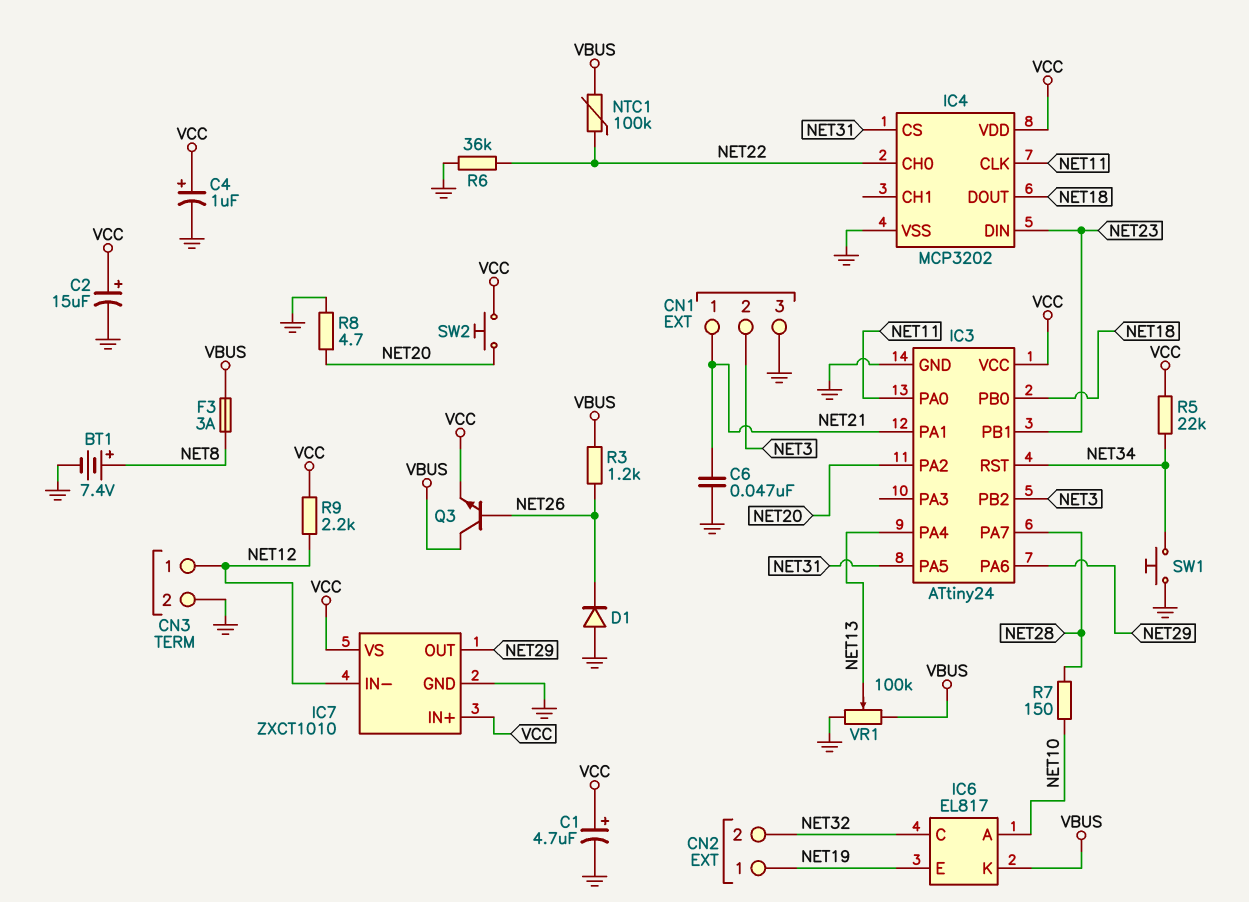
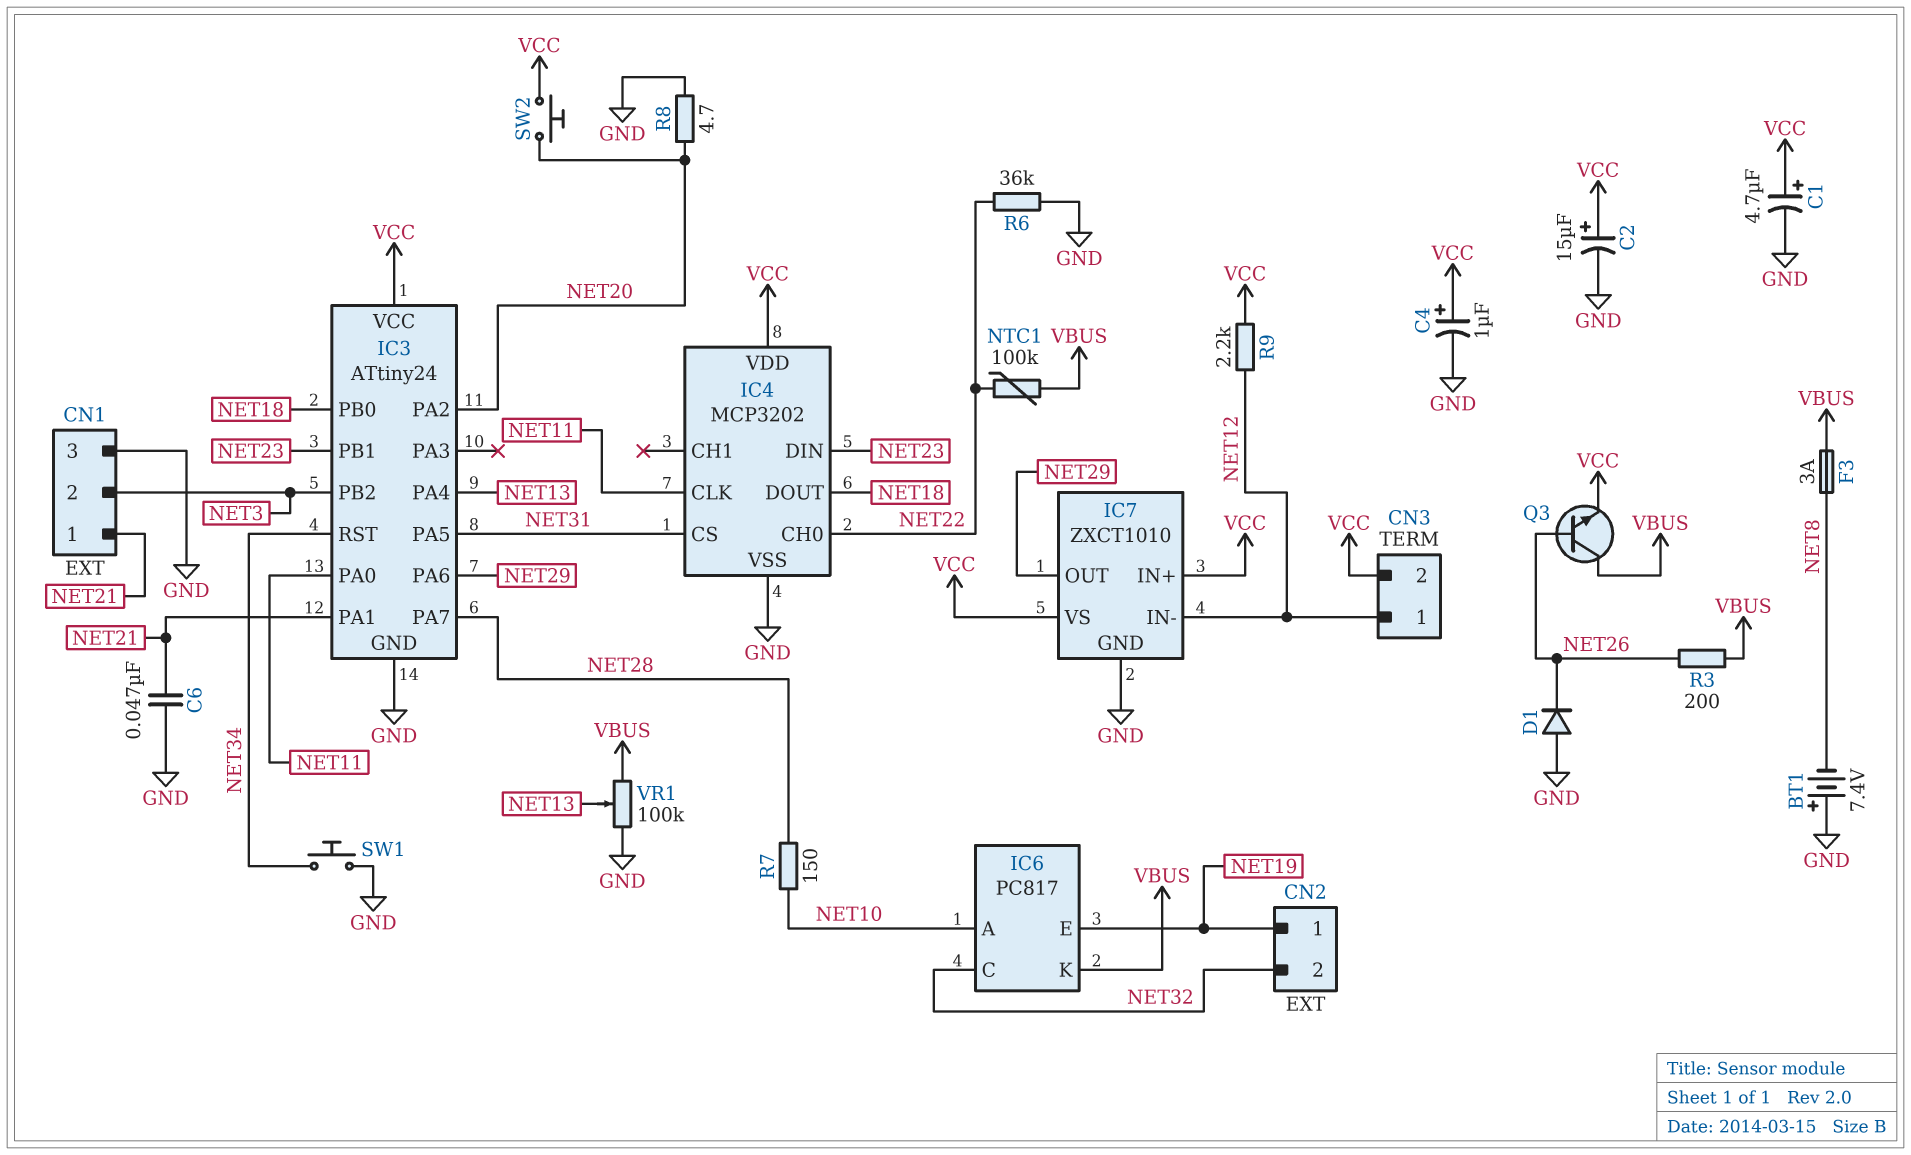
BT1: 7.4V (plus NET8, minus GND) -> 7.4V (plus GND, minus NET8)
CN3 pin 2: GND -> VCC
IC6: EL817 -> PC817
R3: 1.2k (NET26, VBUS) -> 200 (NET26, VBUS)
R5: 22k (NET34, VCC) -> none

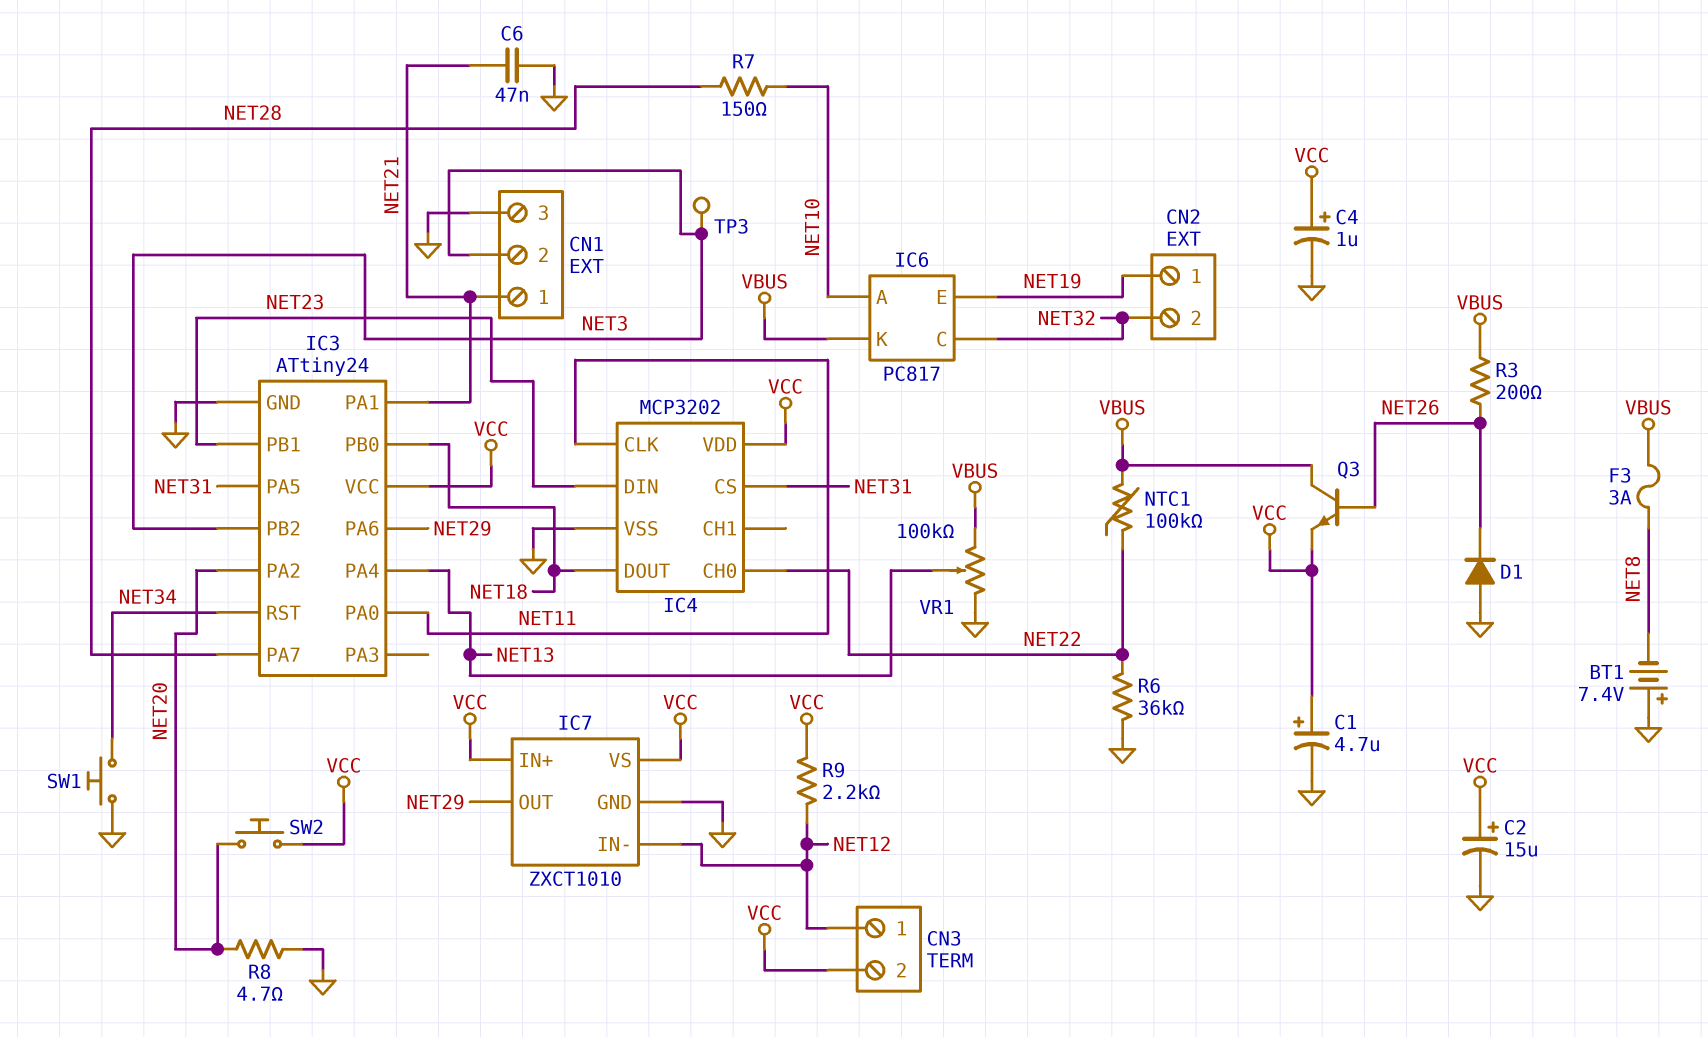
TP3: none -> test point (NET3)

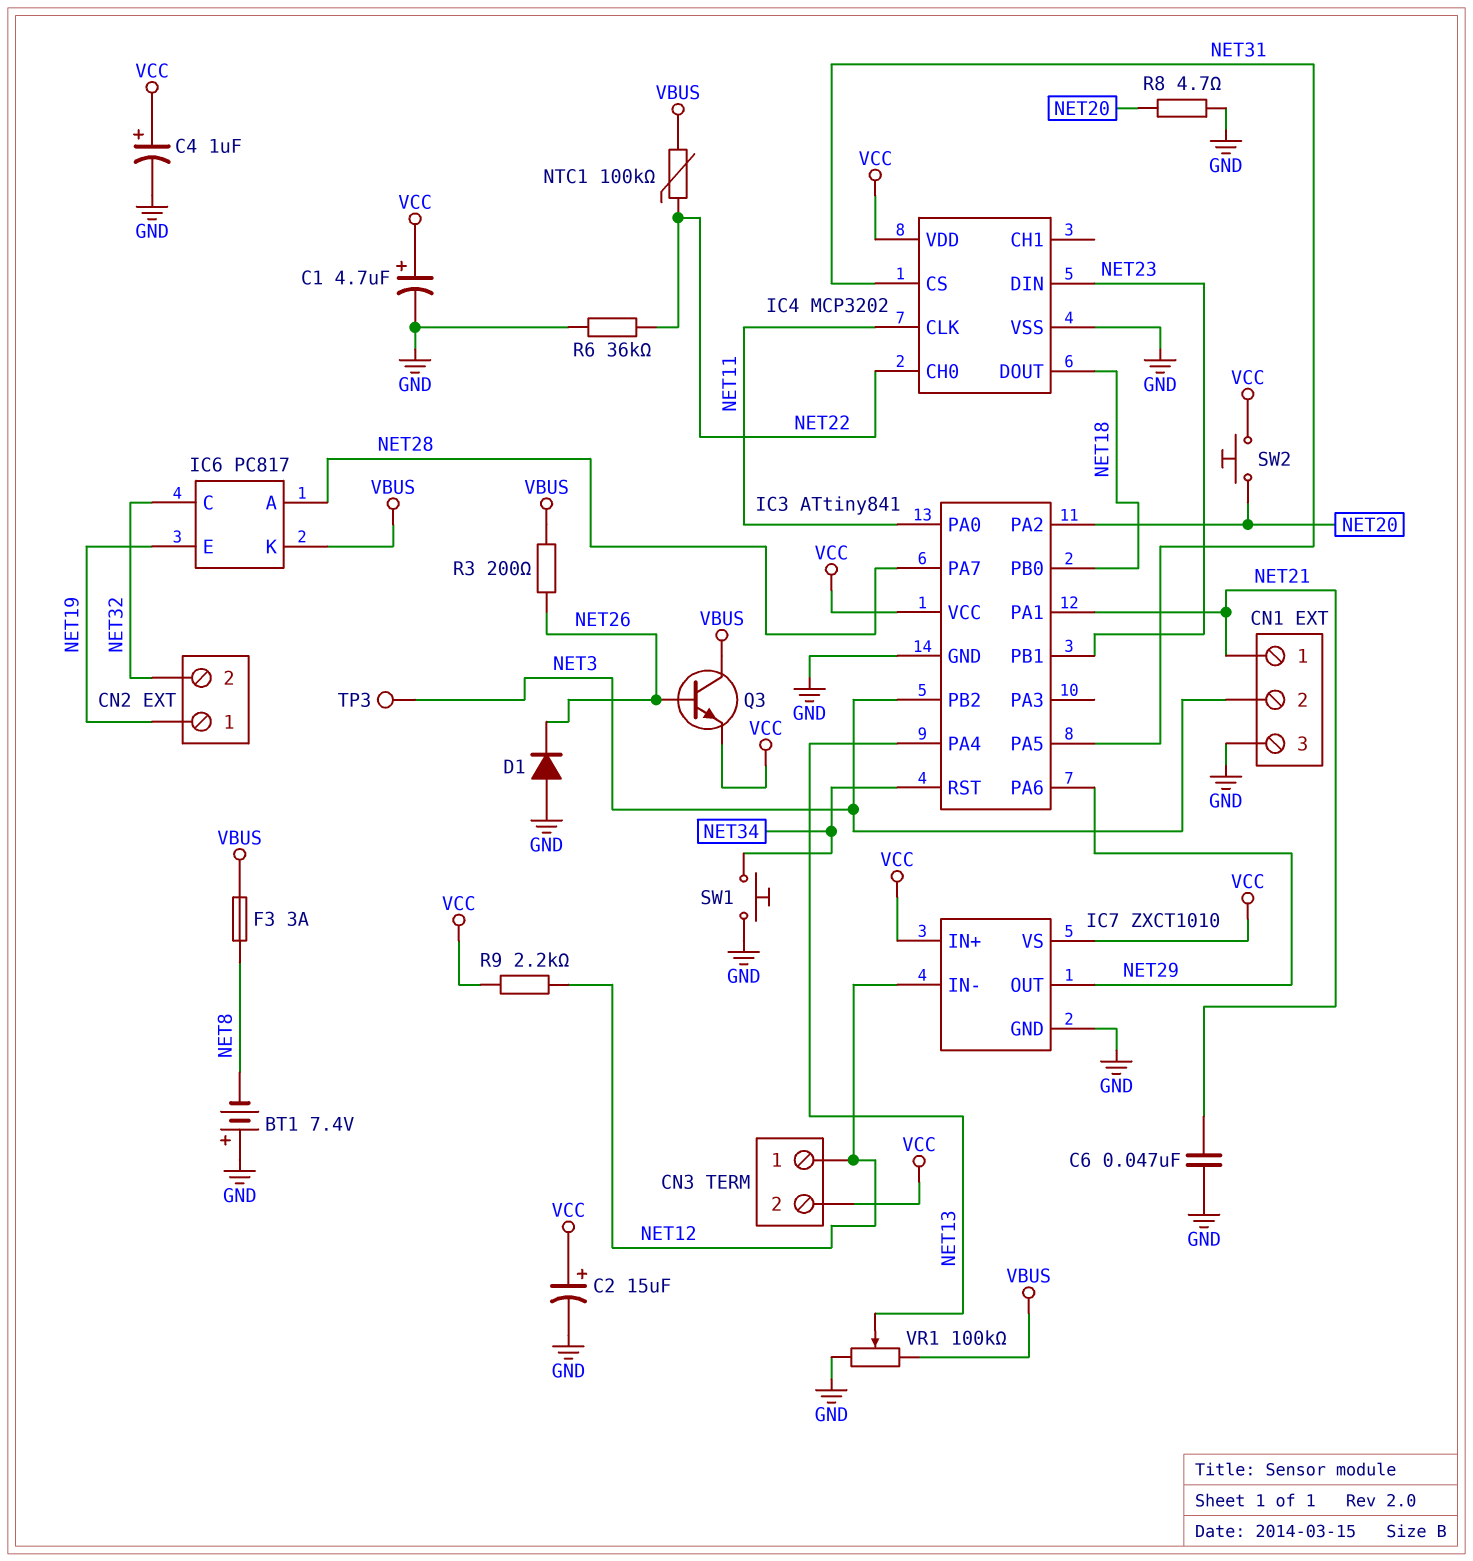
IC3: ATtiny24 -> ATtiny841
IC6 pin A: NET10 -> NET28
R7: 150 (NET10, NET28) -> none

